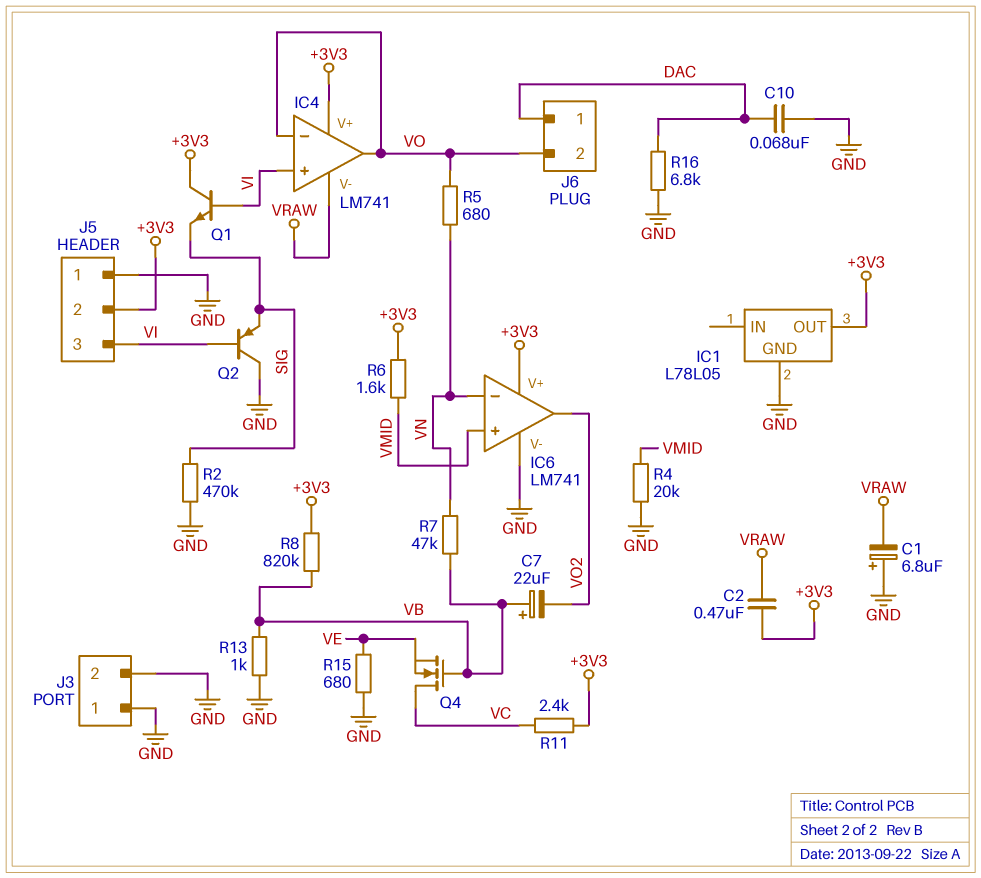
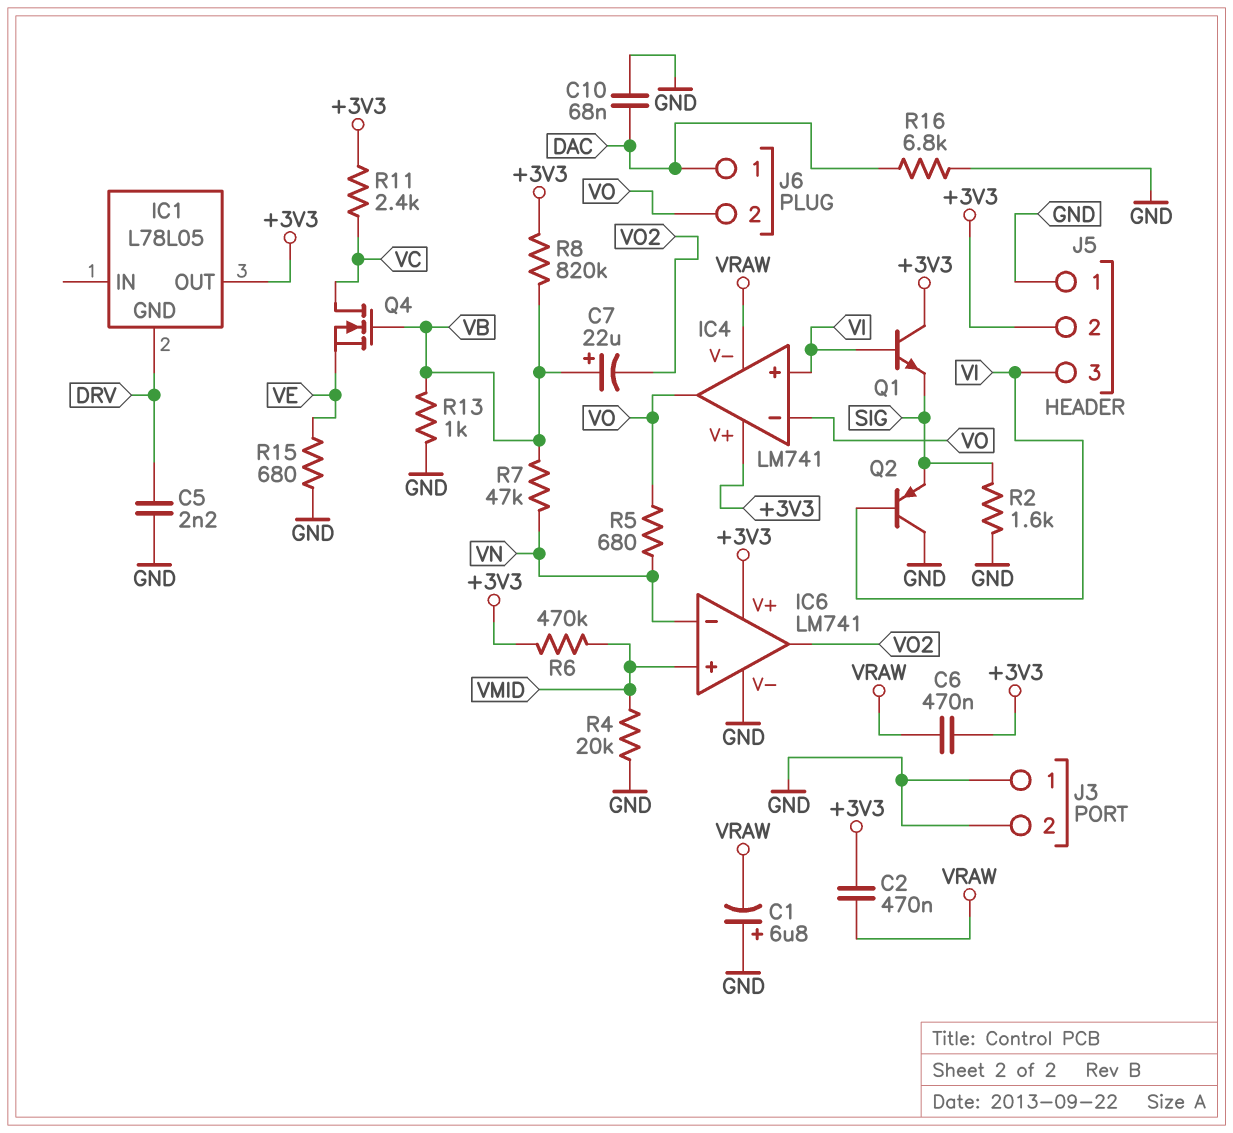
C5: none -> 2.2nF (DRV, GND)
C6: none -> 470nF (+3V3, VRAW)
IC1 pin GND: GND -> DRV
R2: 470k (GND, SIG) -> 1.6k (GND, SIG)
R6: 1.6k (+3V3, VMID) -> 470k (+3V3, VMID)

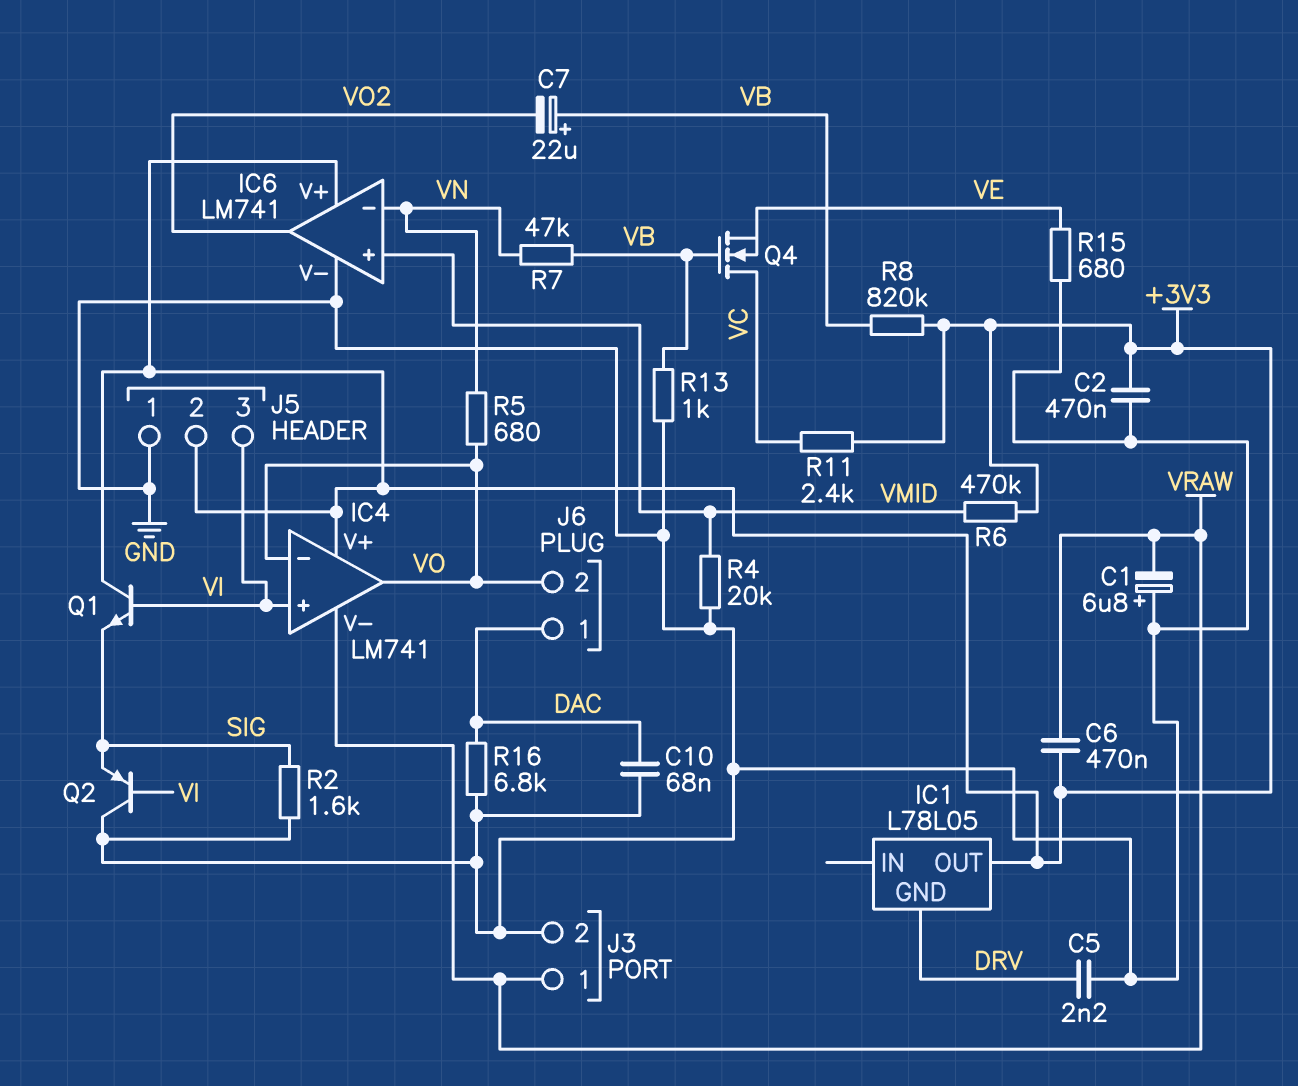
C2: 470nF (+3V3, VRAW) -> 470nF (+3V3, GND)
J3 pin 1: GND -> VRAW

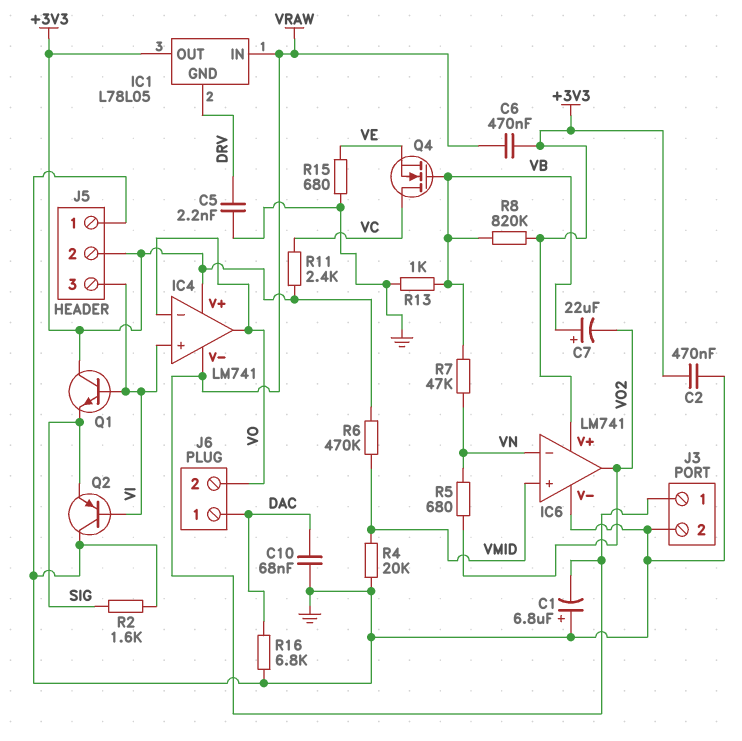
IC1 pin IN: none -> VRAW
R5: 680 (VN, VO) -> 680 (VN, VO2)

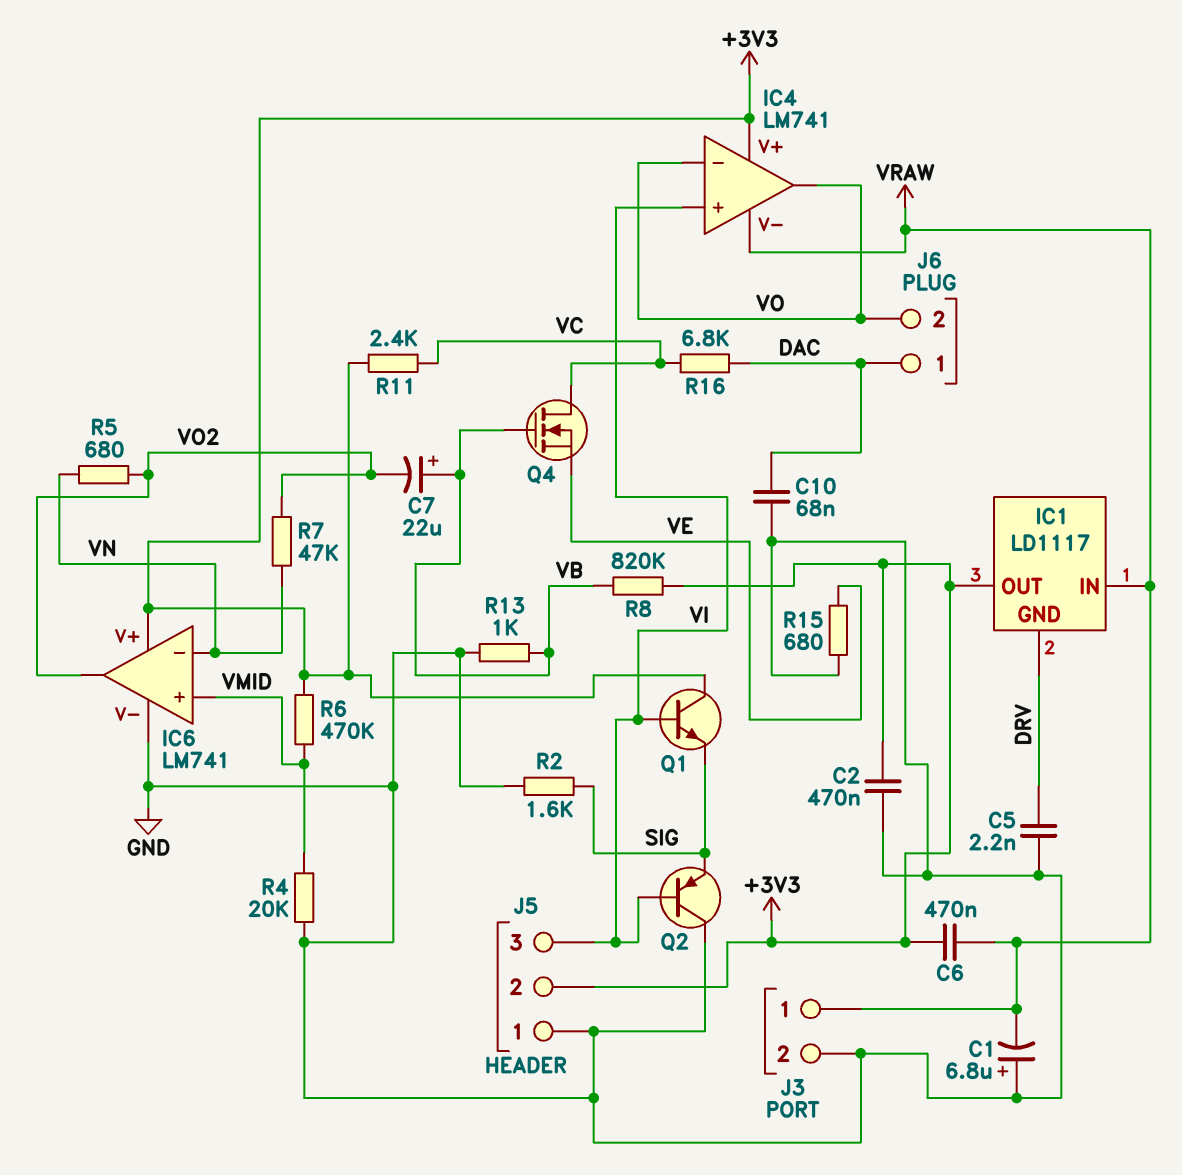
IC1: L78L05 -> LD1117
R7: 47k (VB, VN) -> 47k (VN, VO2)
R16: 6.8k (DAC, GND) -> 6.8k (DAC, VC)

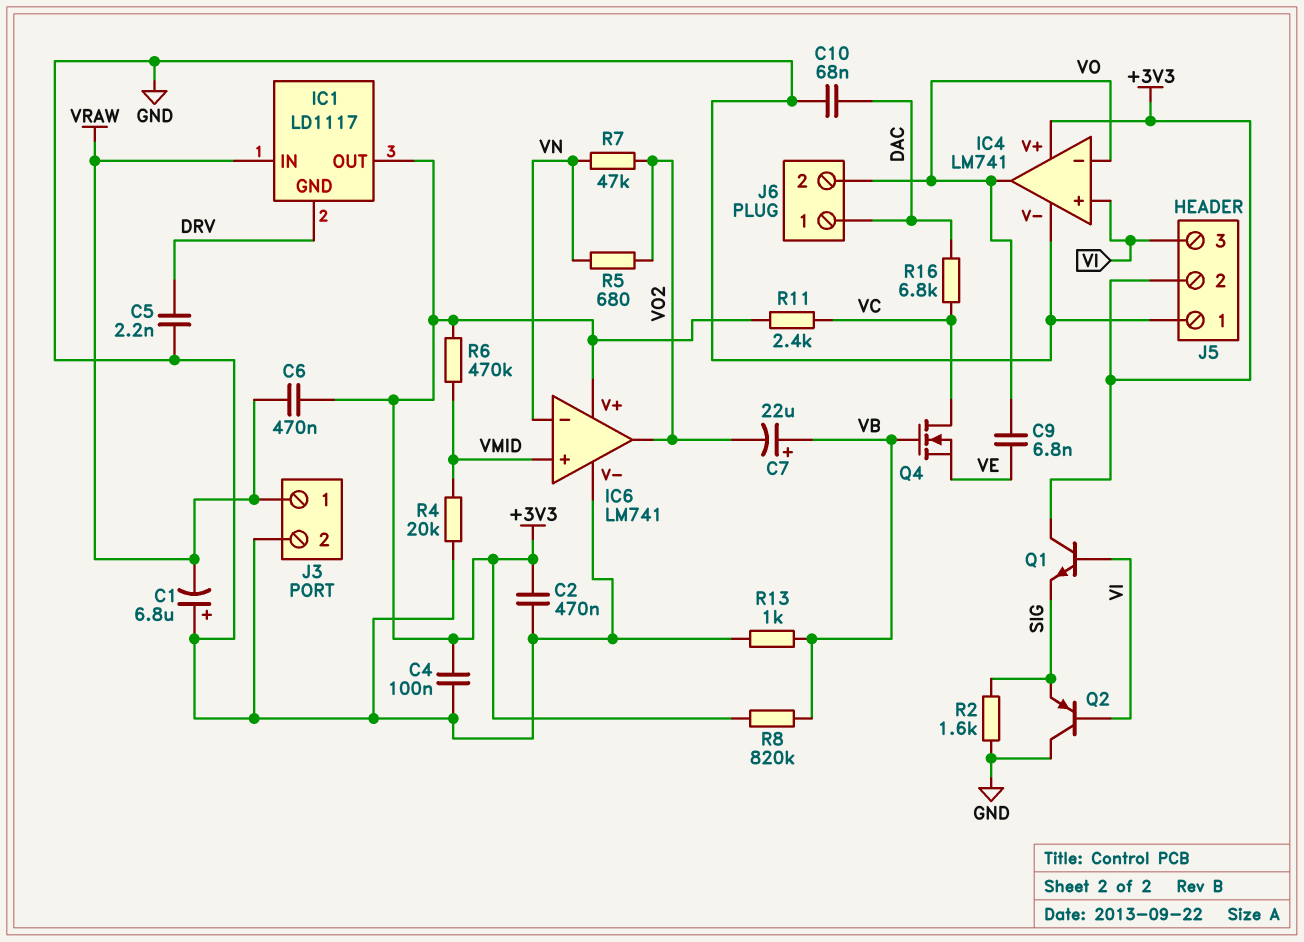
C4: none -> 100nF (+3V3, GND)
C9: none -> 6.8nF (VE, VO)
IC4 pin V-: VRAW -> GND
R15: 680 (GND, VE) -> none

